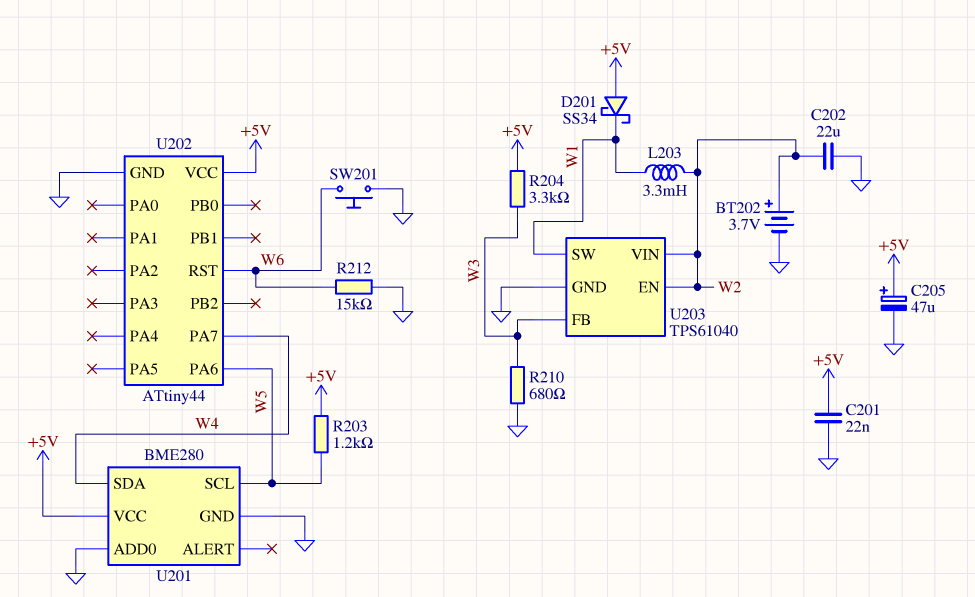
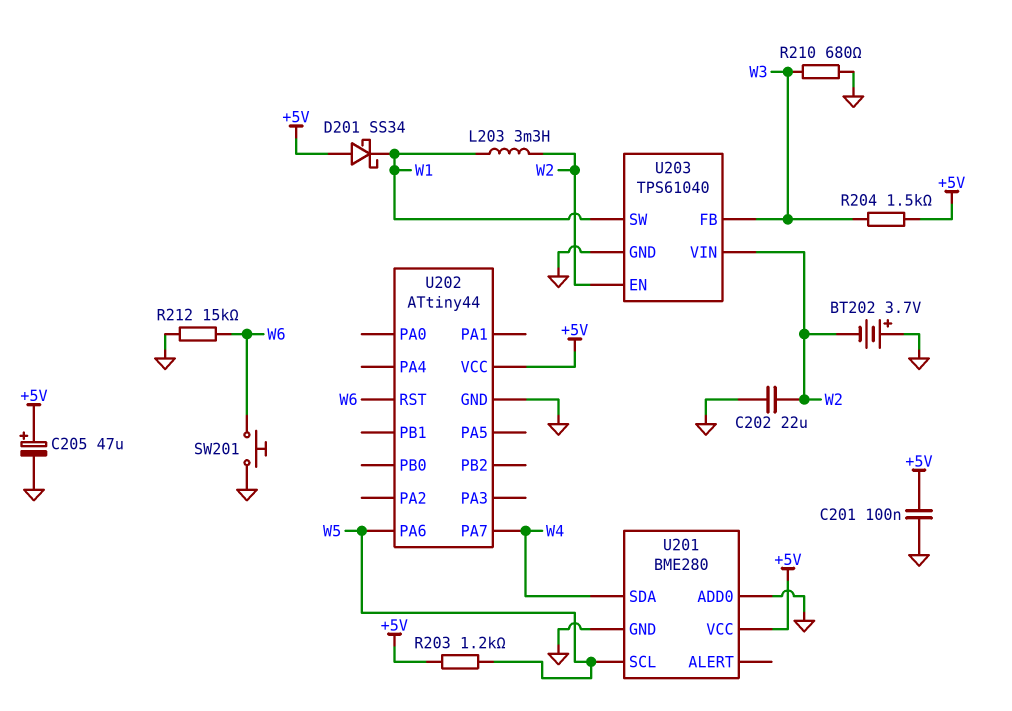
BT202: 3.7V (plus W2, minus GND) -> 3.7V (plus GND, minus W2)
C201: 22nF (+5V, GND) -> 100nF (+5V, GND)
R204: 3.3k (+5V, W3) -> 1.5k (+5V, W3)

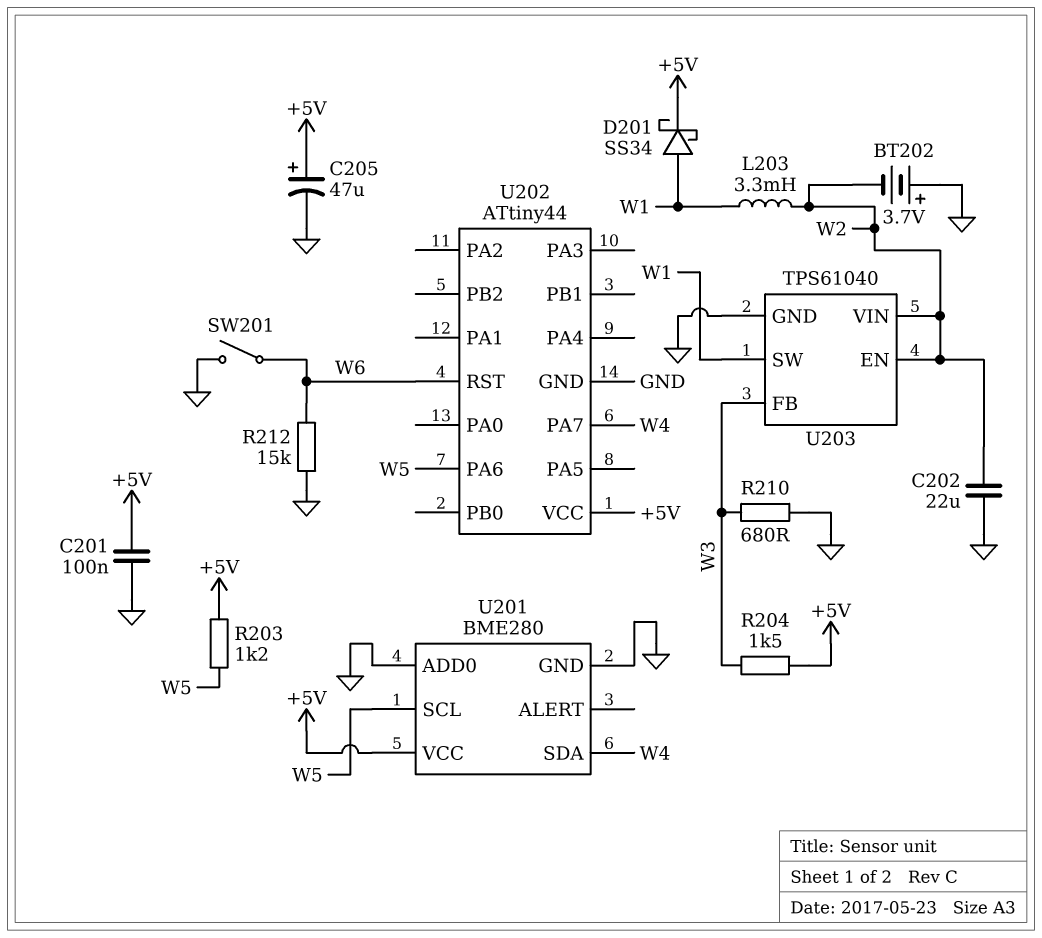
D201: schottky SS34 (A +5V, K W1) -> schottky SS34 (A W1, K +5V)
SW201: button (GND, W6) -> switch (GND, W6)

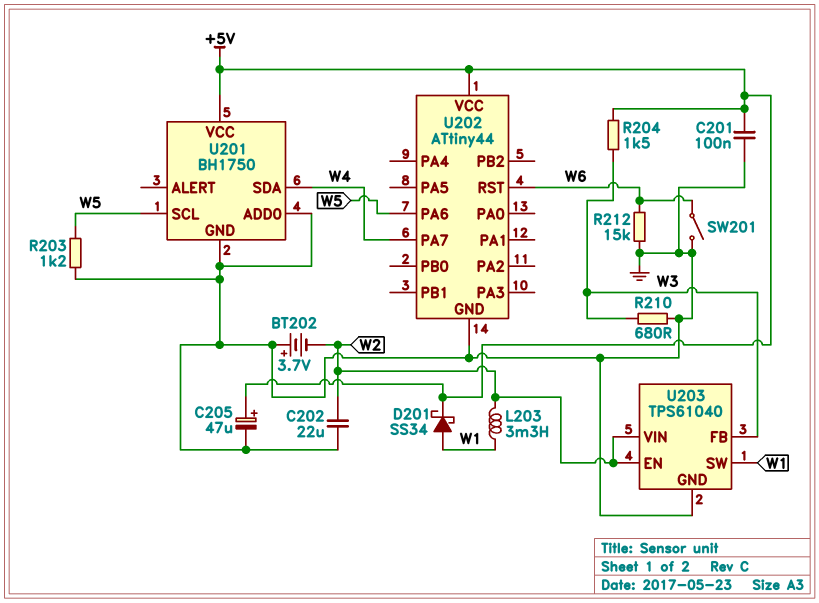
R203: 1.2k (+5V, W5) -> 1.2k (GND, W5)
U201: BME280 -> BH1750

